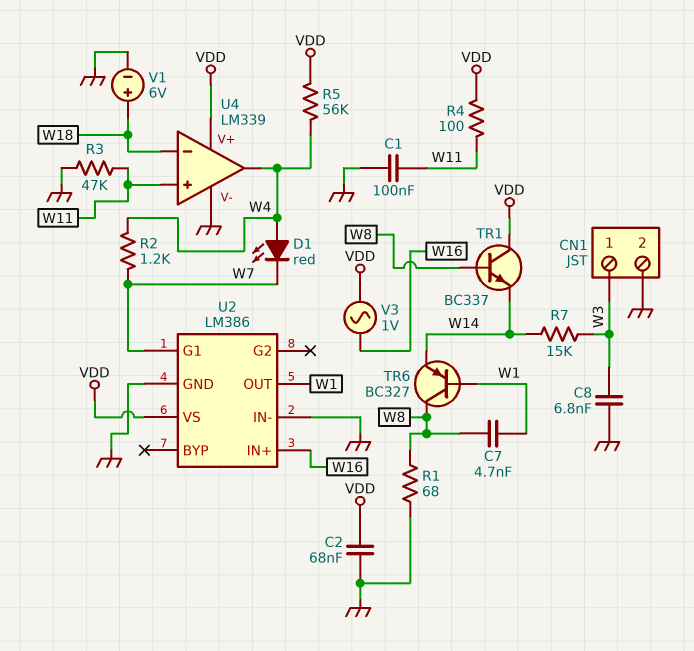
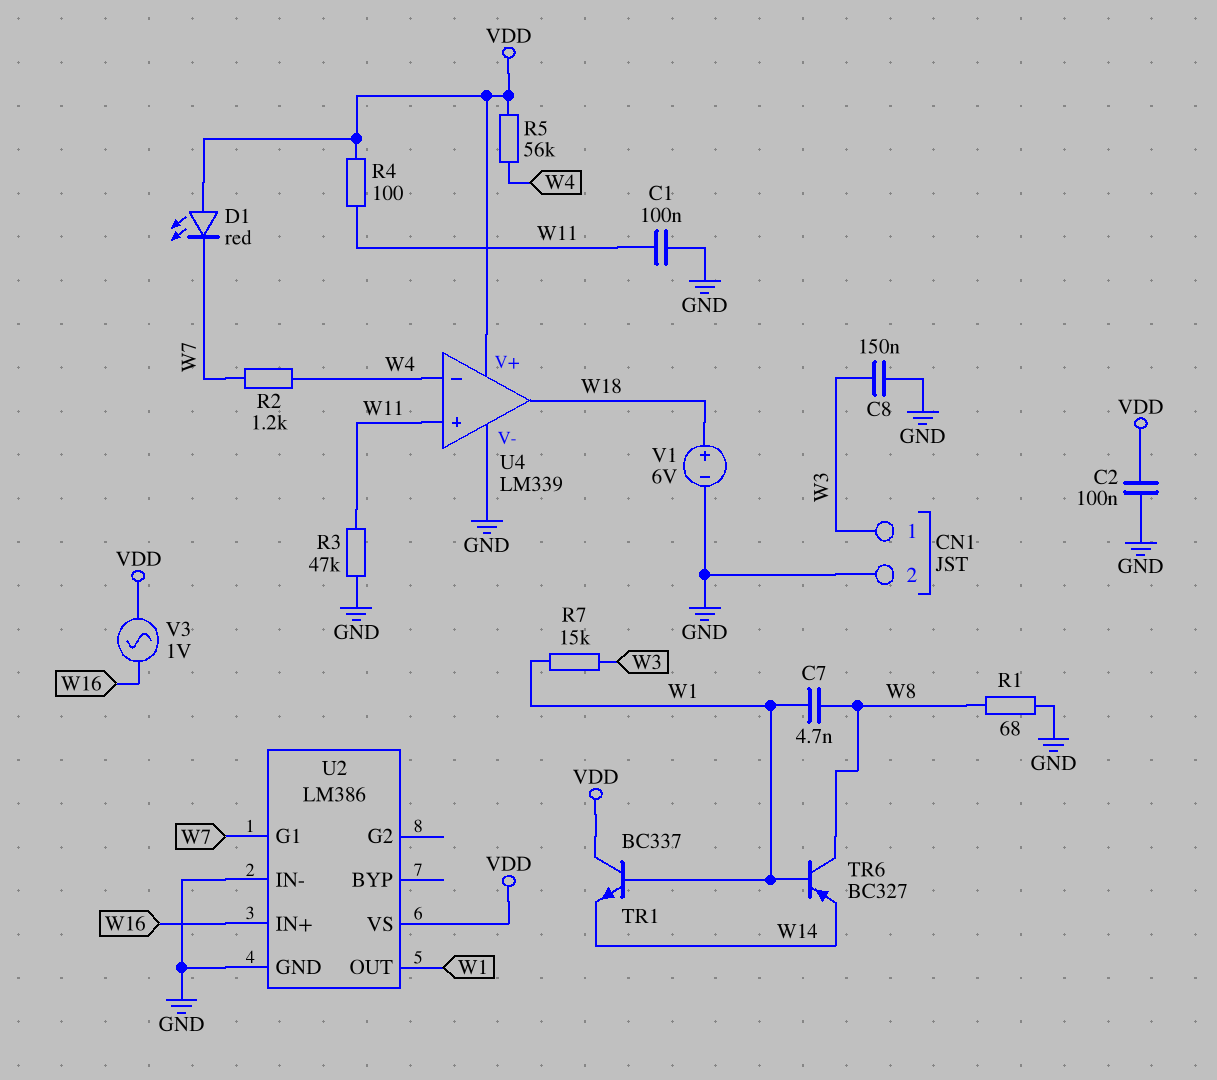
C2: 68nF (GND, VDD) -> 100nF (GND, VDD)
C8: 6.8nF (GND, W3) -> 150nF (GND, W3)
D1: LED red (A W4, K W7) -> LED red (A VDD, K W7)
R7: 15k (W3, W14) -> 15k (W1, W3)
TR1: NPN BC337 (B W8, C VDD, E W14) -> NPN BC337 (B W1, C VDD, E W14)
U4 pin in-: W18 -> W4
U4 pin out: W4 -> W18

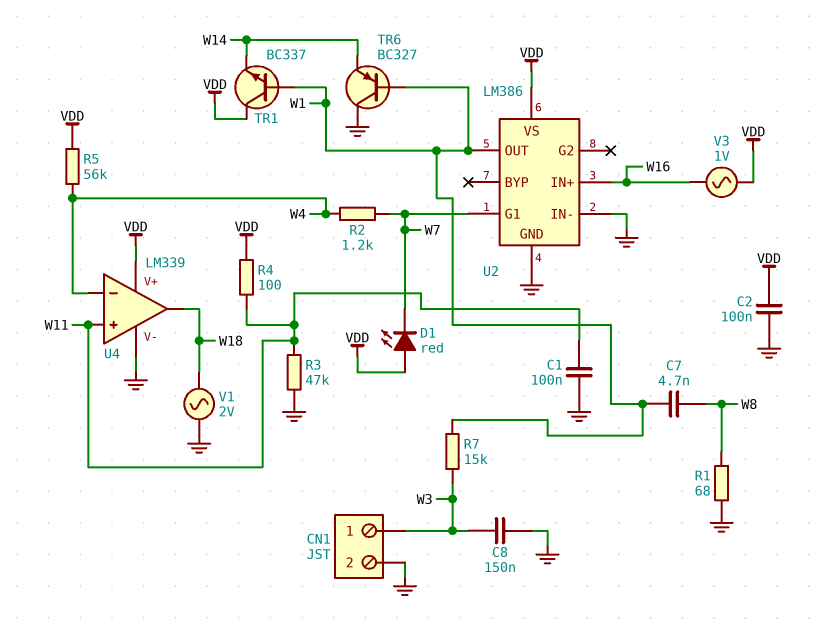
TR6: PNP BC327 (B W1, C W8, E W14) -> PNP BC327 (B W1, C GND, E W14)
V1: 6V (plus W18, minus GND) -> AC 2V (GND, W18)

